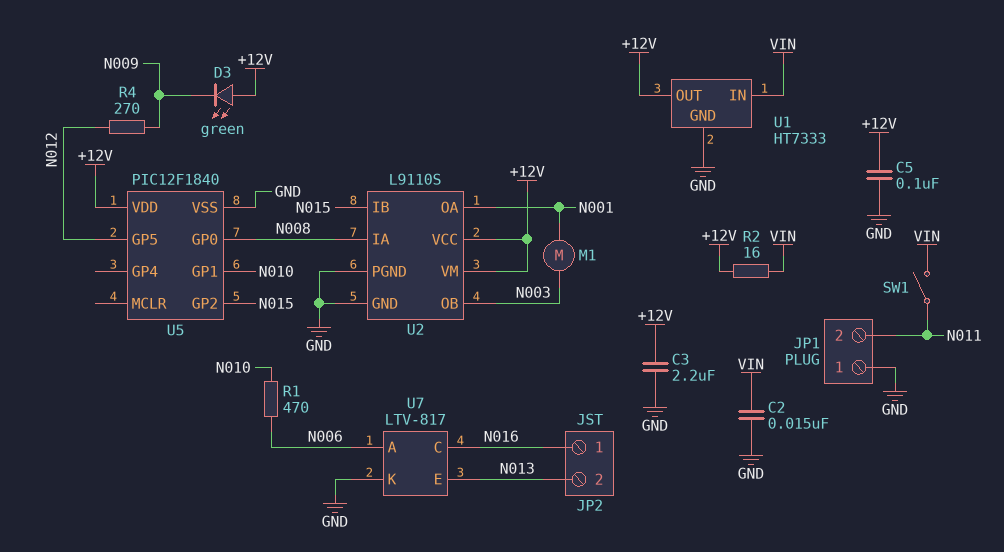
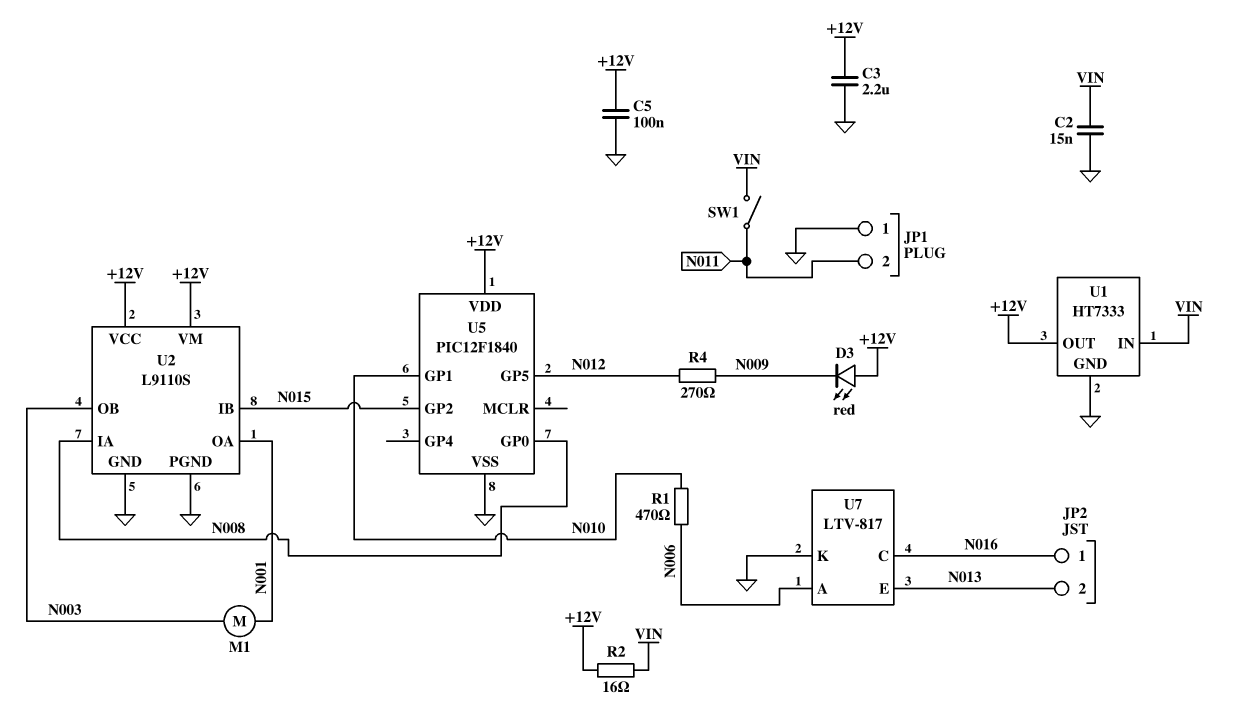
D3: LED green (A +12V, K N009) -> LED red (A +12V, K N009)

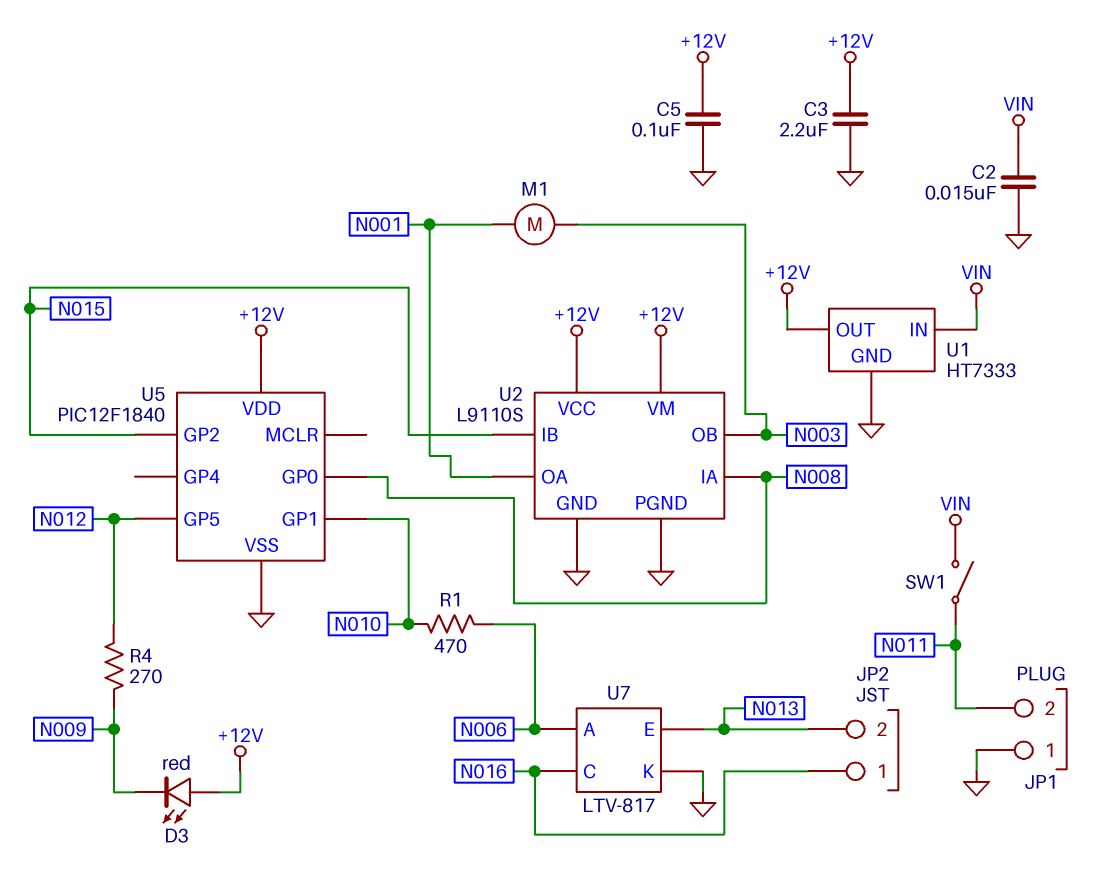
R2: 16 (+12V, VIN) -> none

